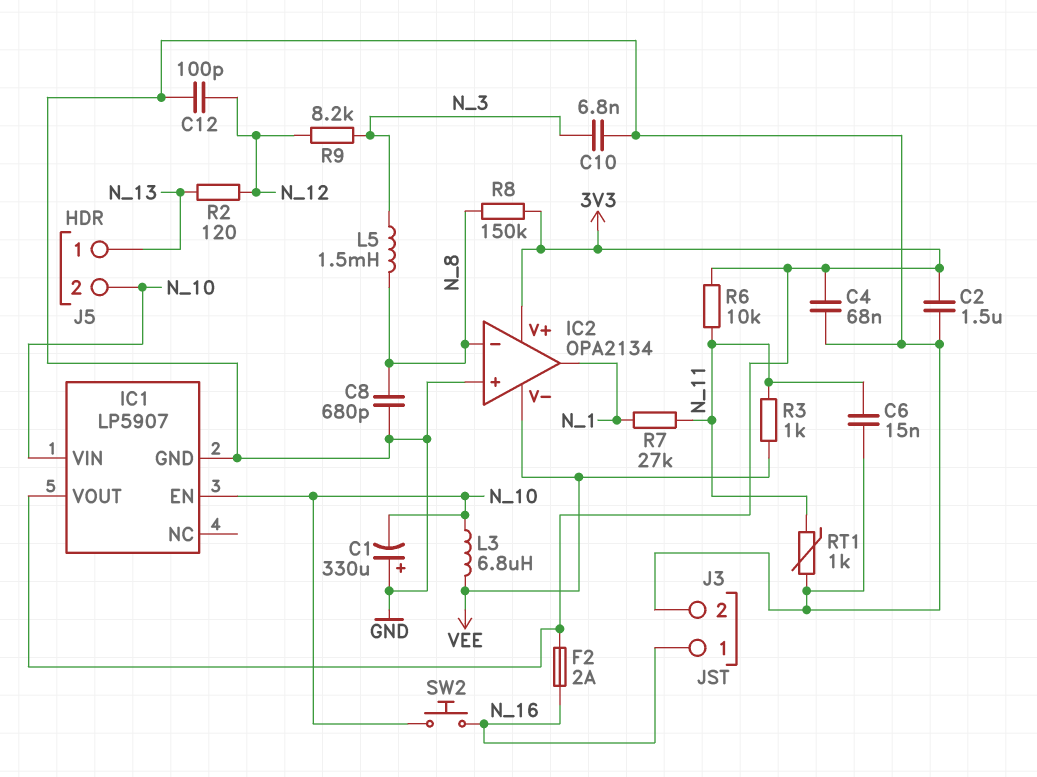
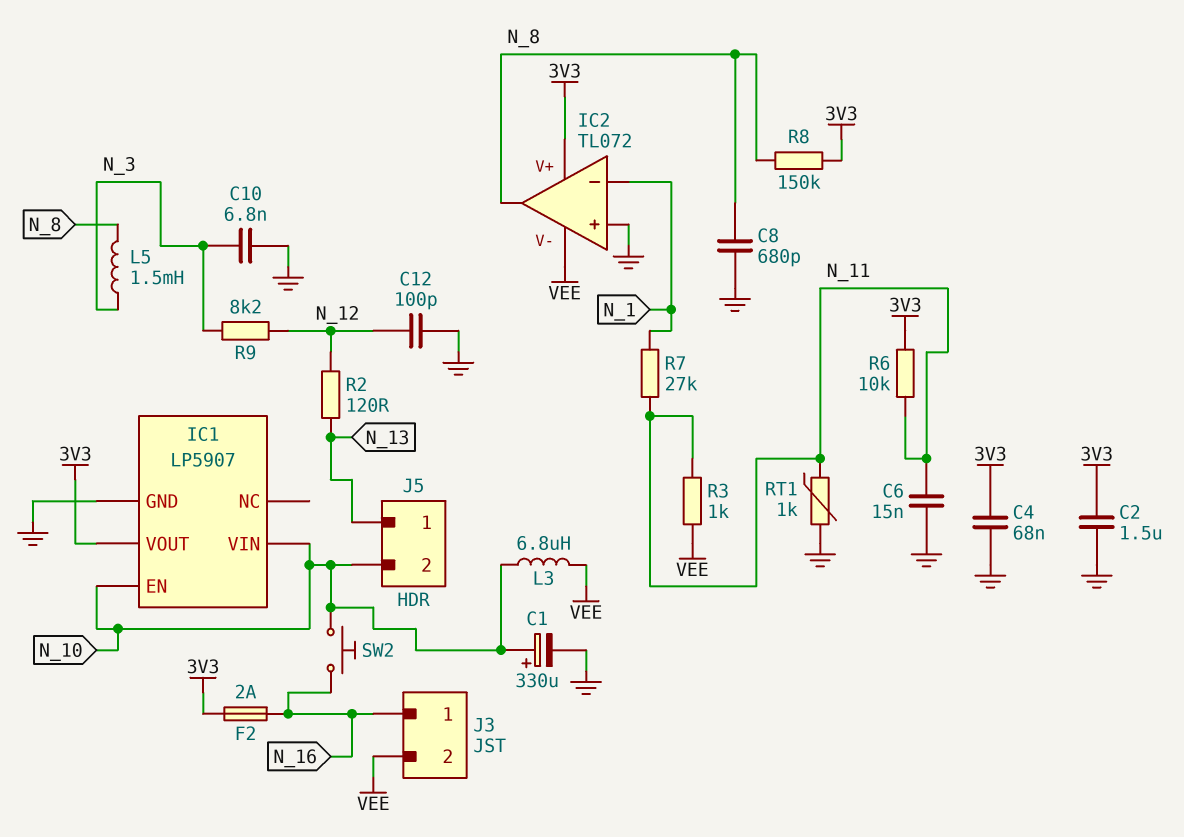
C1: 330uF (plus GND, minus N_10) -> 330uF (plus N_10, minus GND)
IC2: OPA2134 -> TL072
IC2 pin in-: N_8 -> N_1
IC2 pin out: N_1 -> N_8
J3 pin 2: GND -> VEE

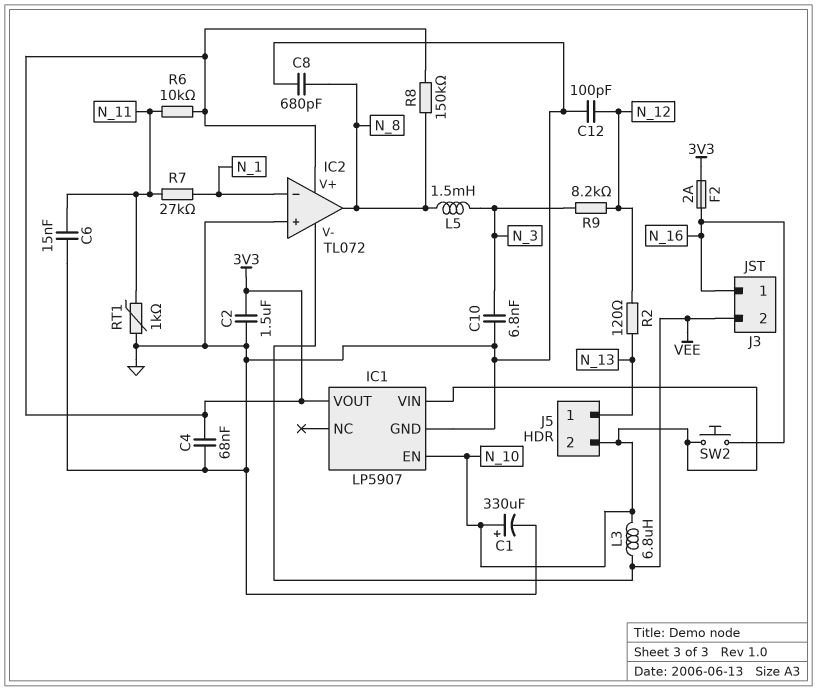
R3: 1k (N_11, VEE) -> none

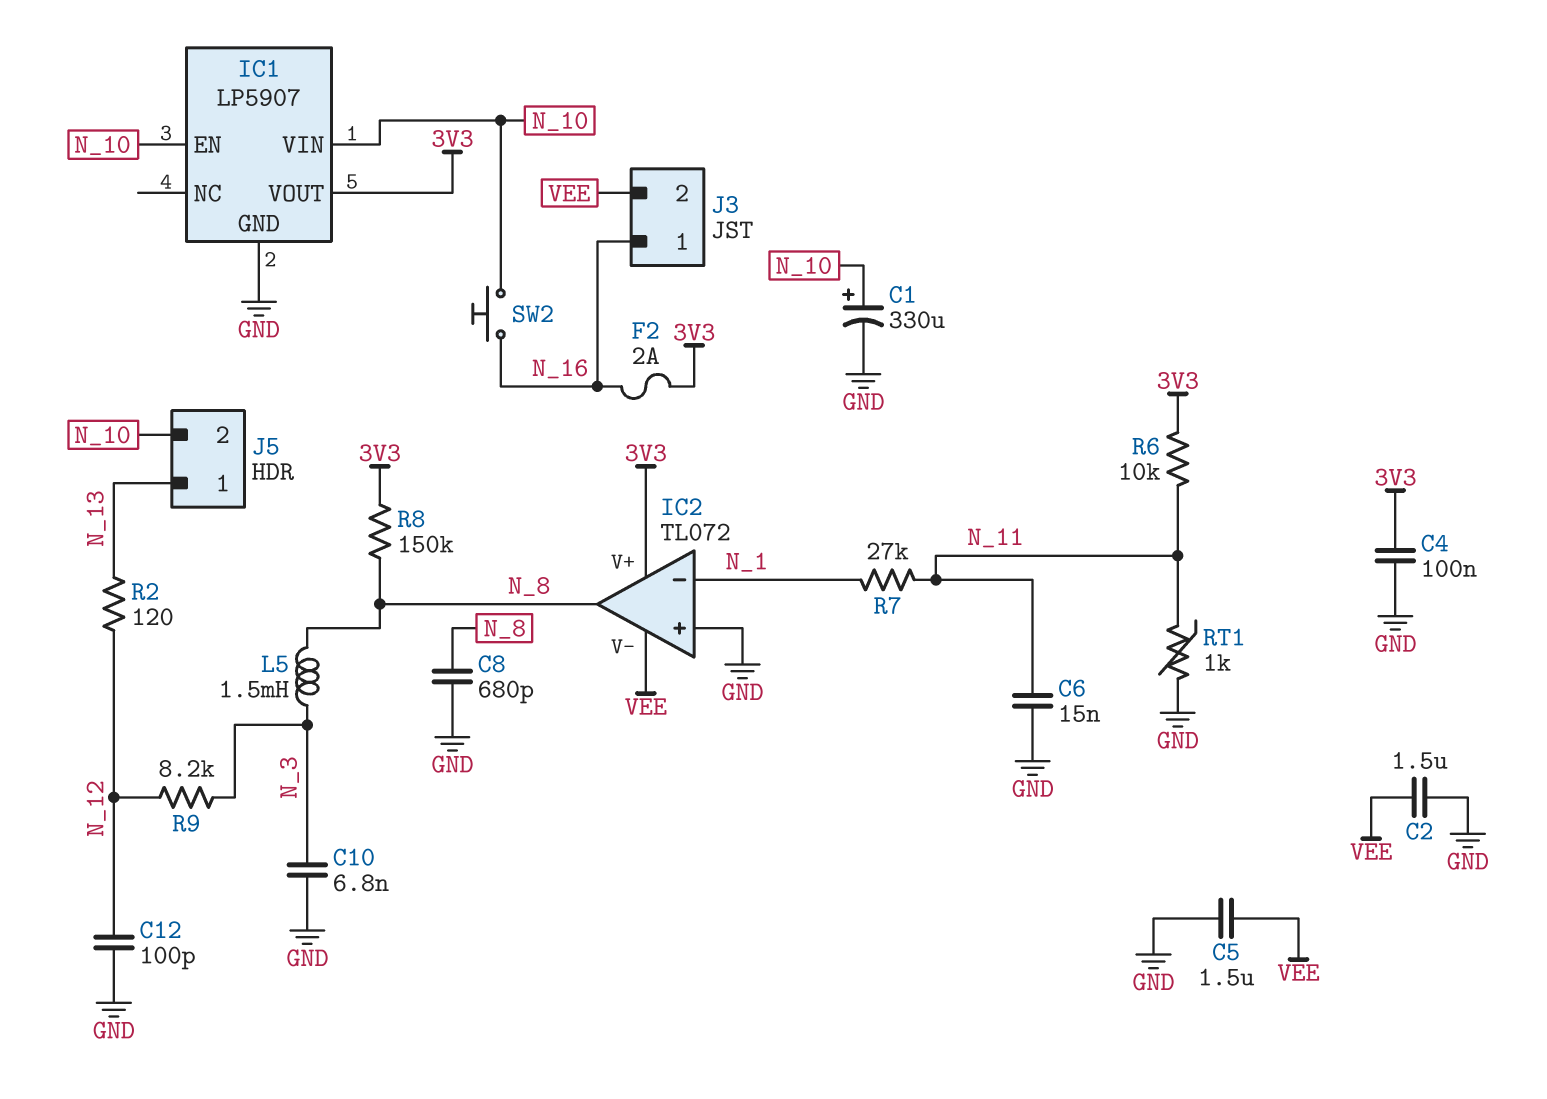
C2: 1.5uF (3V3, GND) -> 1.5uF (GND, VEE)
C4: 68nF (3V3, GND) -> 100nF (3V3, GND)
C5: none -> 1.5uF (GND, VEE)
L3: 6.8uH (N_10, VEE) -> none

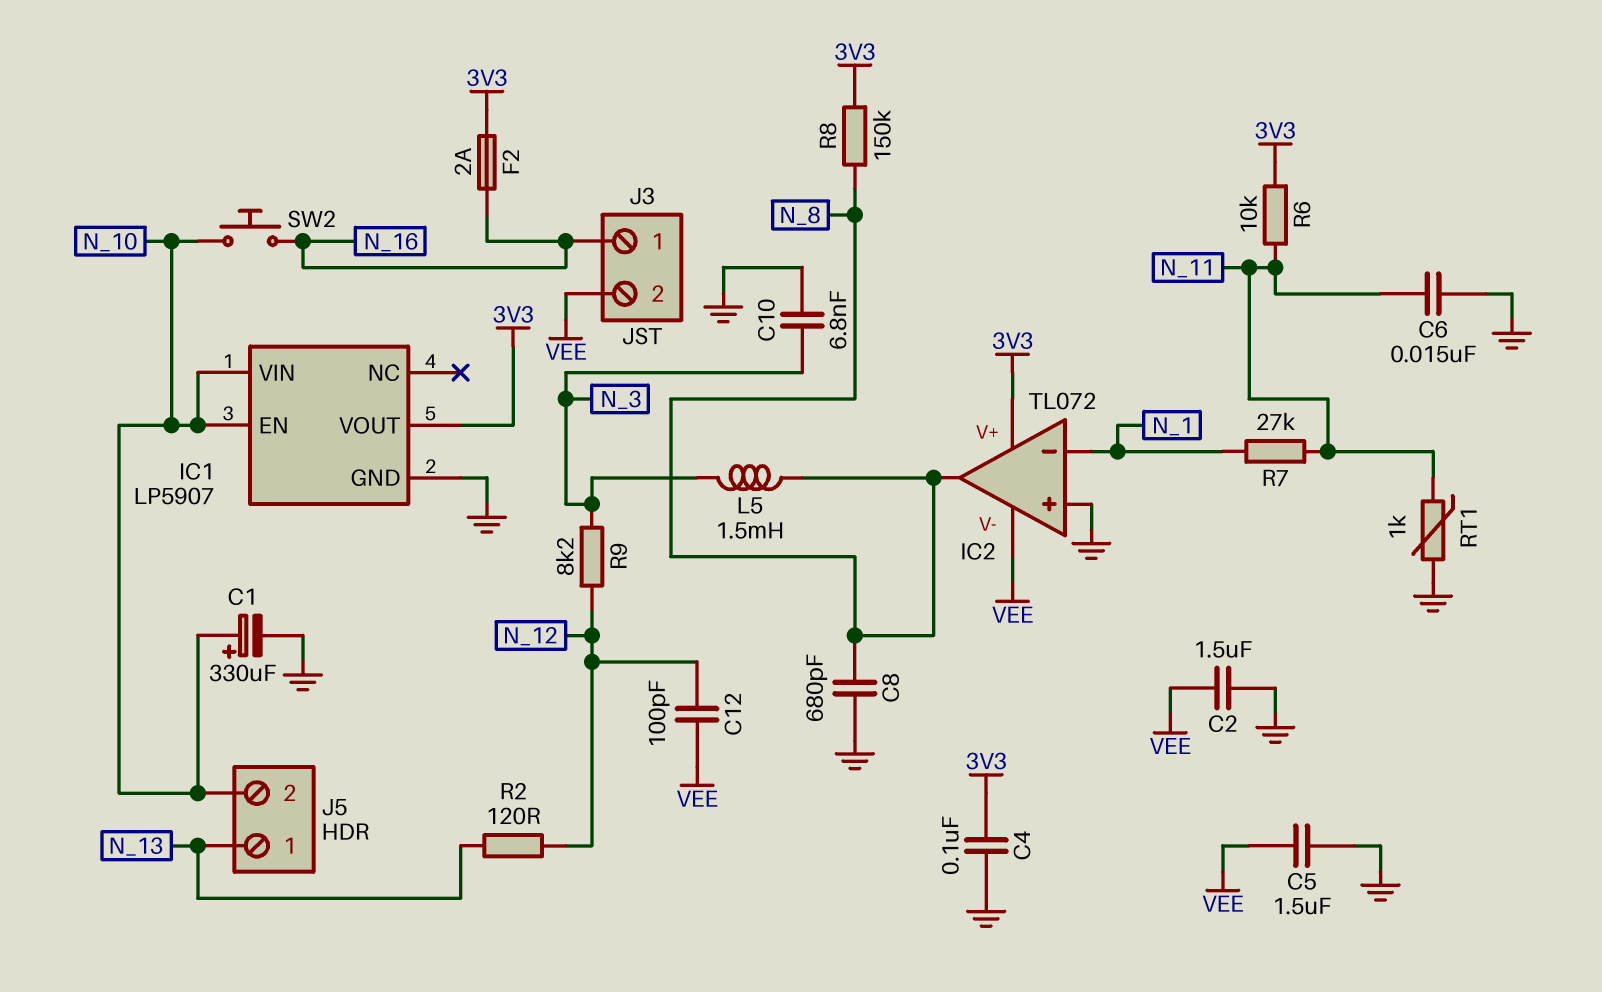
C12: 100pF (GND, N_12) -> 100pF (N_12, VEE)

